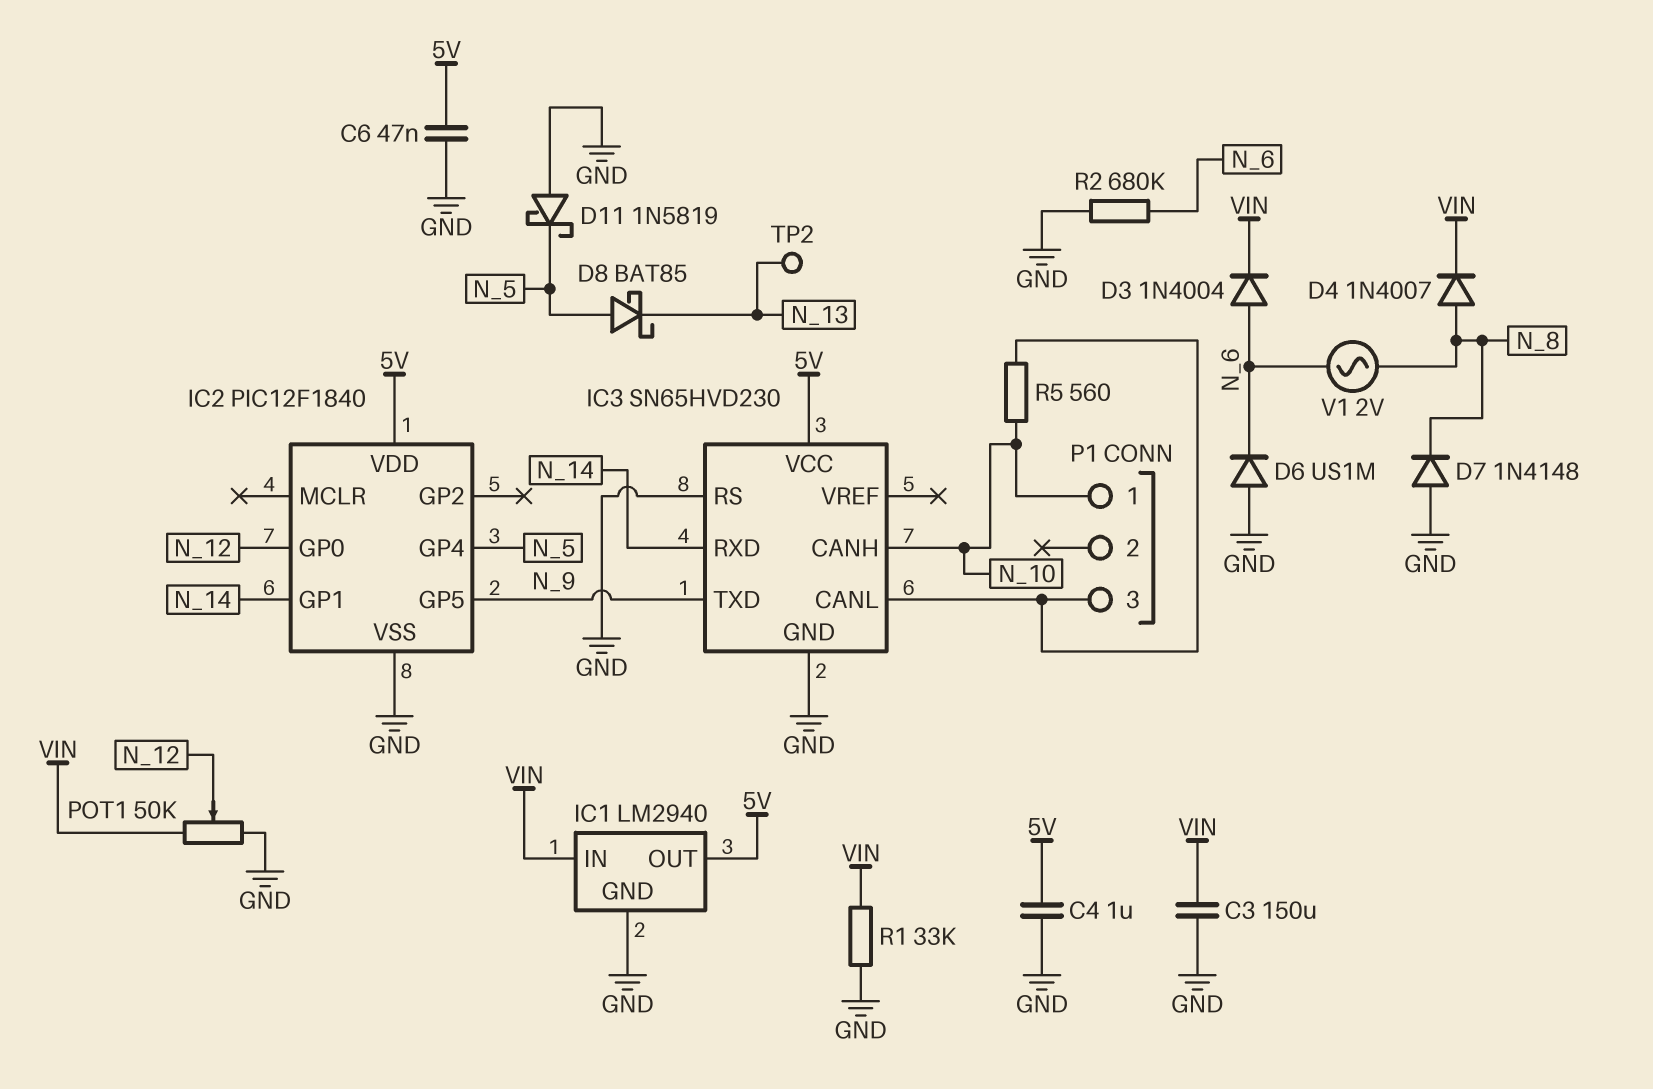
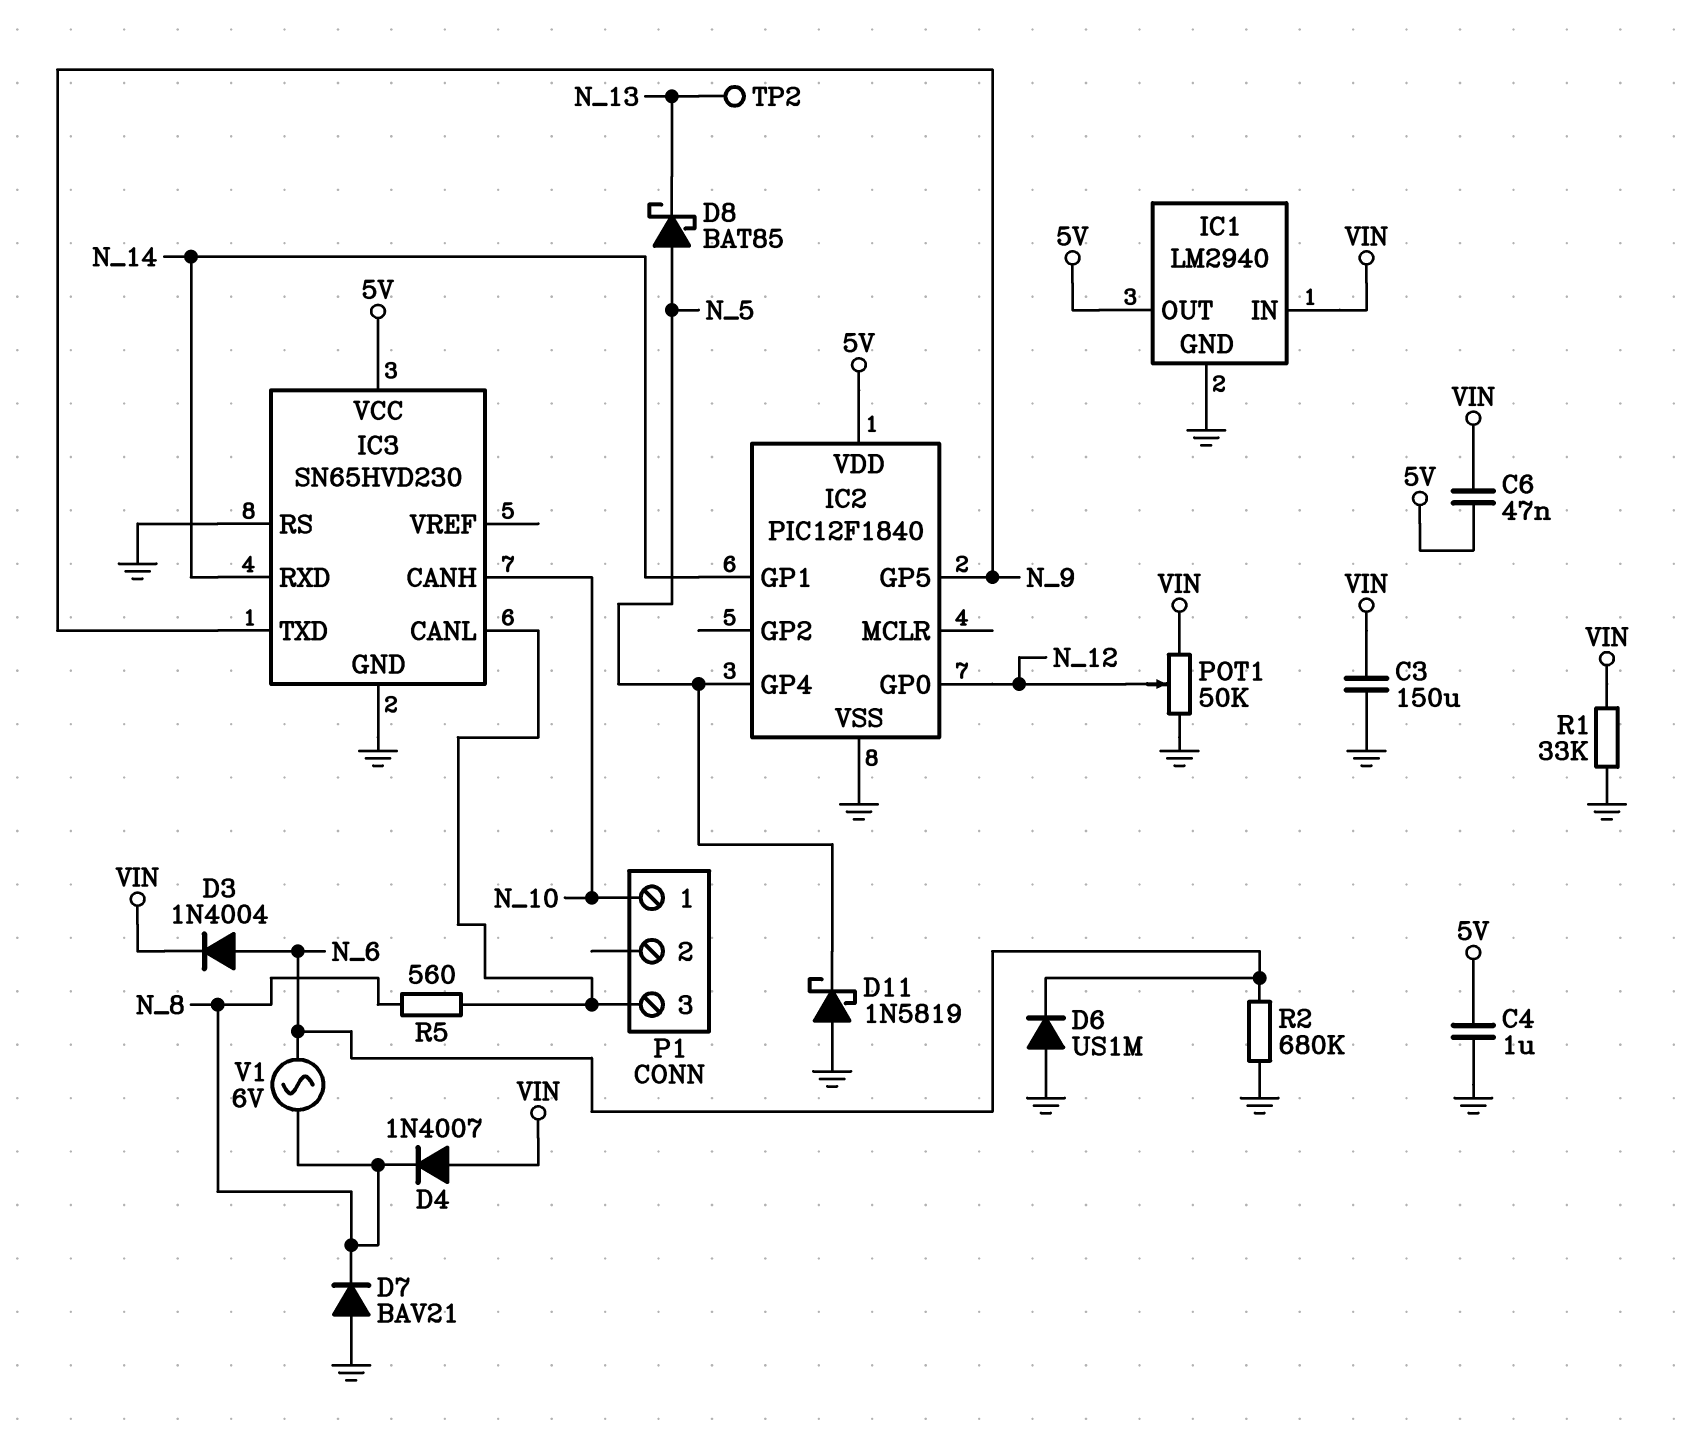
C6: 47nF (5V, GND) -> 47nF (5V, VIN)
D4: diode 1N4007 (A N_8, K VIN) -> diode 1N4007 (A VIN, K N_8)
D7: diode 1N4148 (A GND, K N_8) -> diode BAV21 (A GND, K N_8)
R5: 560 (IC3/CANL, N_10) -> 560 (IC3/CANL, N_8)
V1: AC 2V (N_6, N_8) -> AC 6V (N_6, N_8)

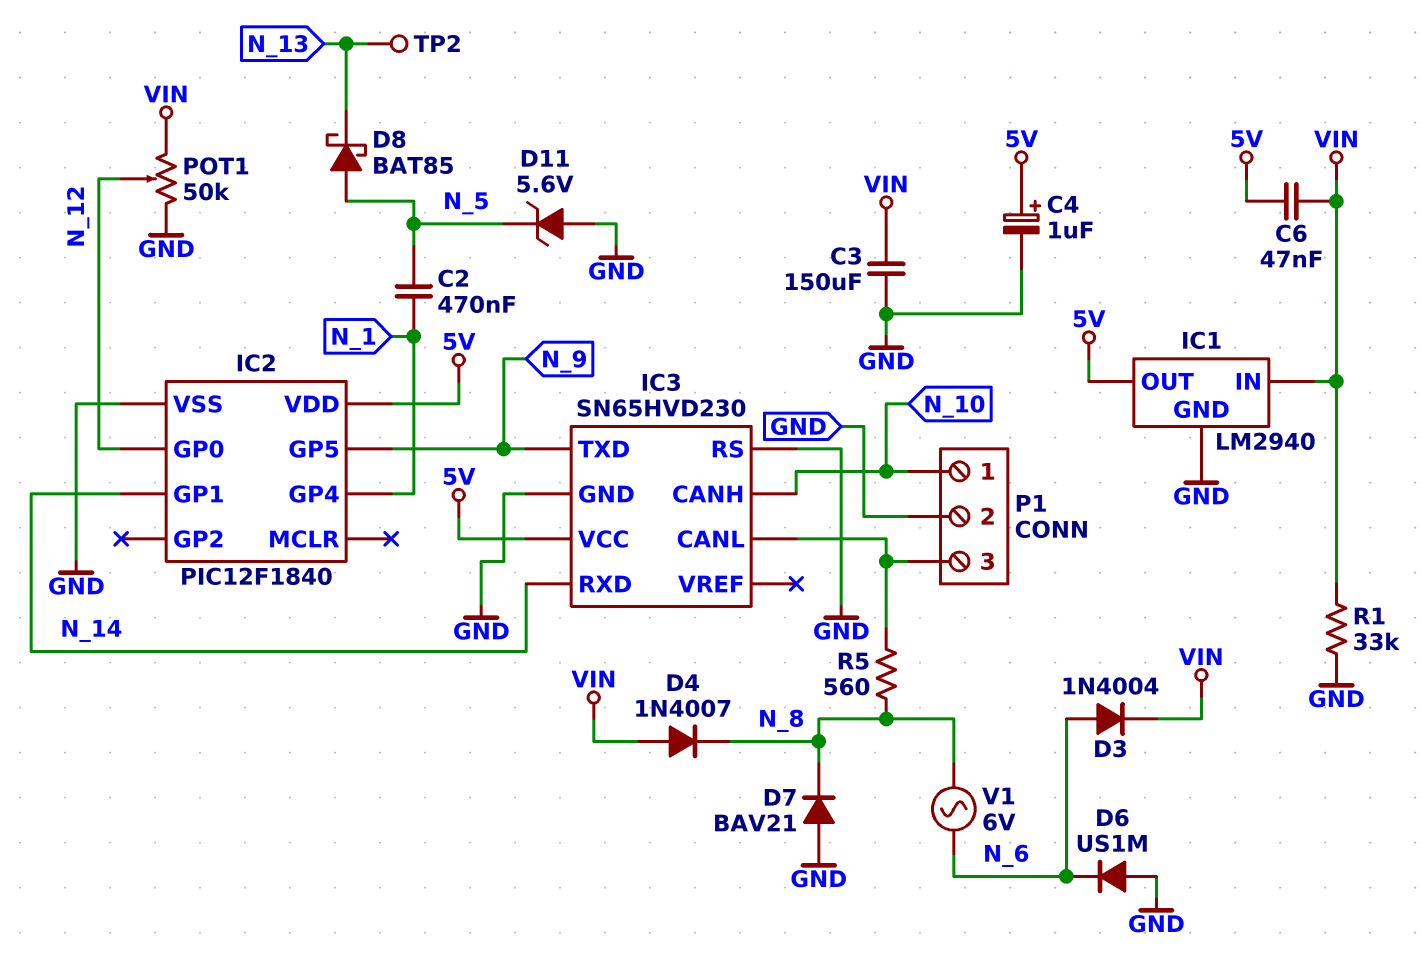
C2: none -> 470nF (N_1, N_5)
C4: 1uF (5V, GND) -> 1uF (plus 5V, minus GND)
D11: schottky 1N5819 (A GND, K N_5) -> zener 5.6V (A GND, K N_5)
IC2 pin GP4: N_5 -> N_1
P1 pin 2: none -> GND
R2: 680k (GND, N_6) -> none

